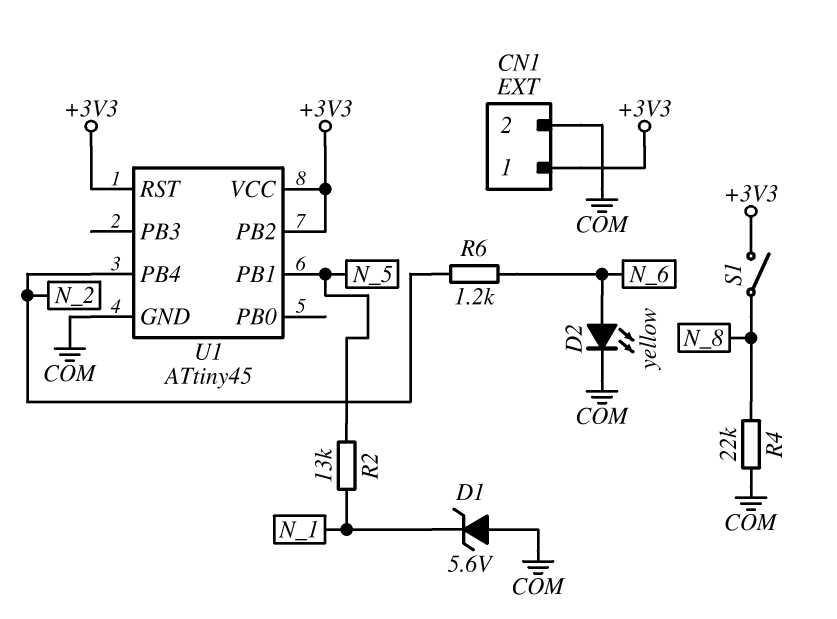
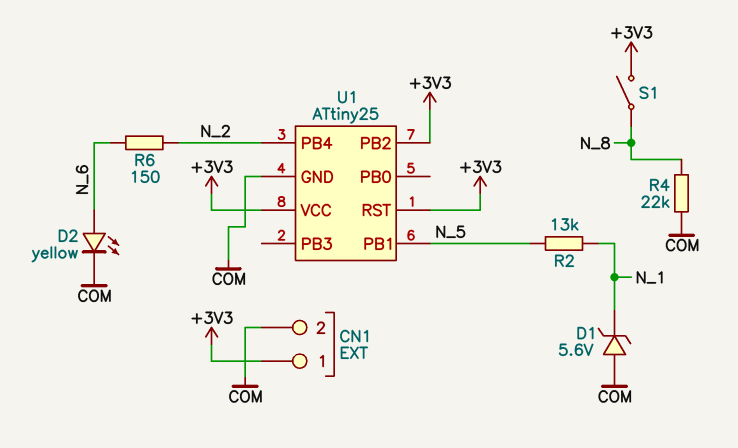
R6: 1.2k (N_2, N_6) -> 150 (N_2, N_6)
U1: ATtiny45 -> ATtiny25

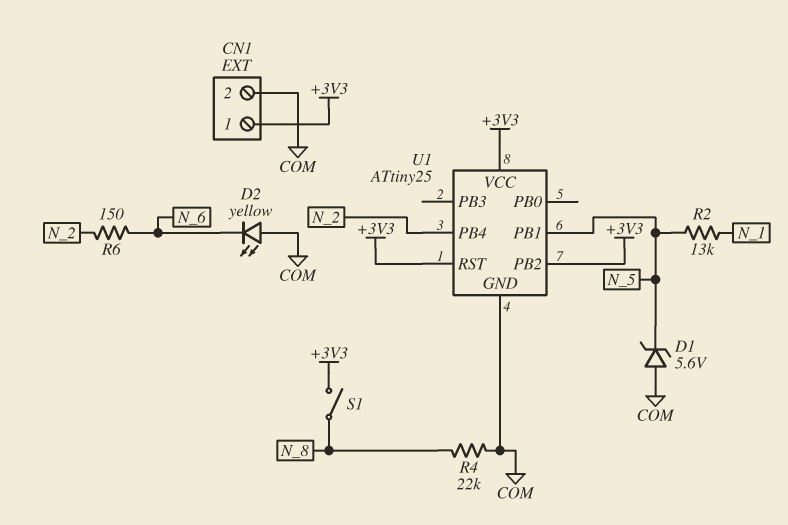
D1: zener 5.6V (A COM, K N_1) -> zener 5.6V (A COM, K N_5)
D2: LED yellow (A N_6, K COM) -> LED yellow (A COM, K N_6)

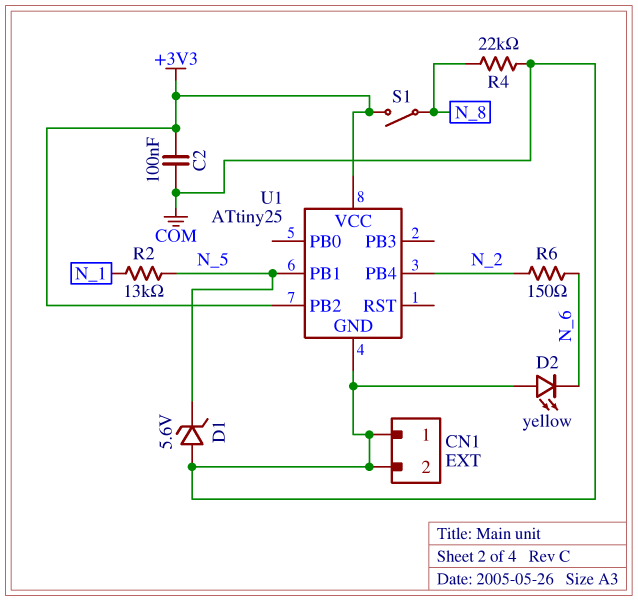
C2: none -> 100nF (+3V3, COM)
CN1 pin 1: +3V3 -> COM
U1 pin RST: +3V3 -> none

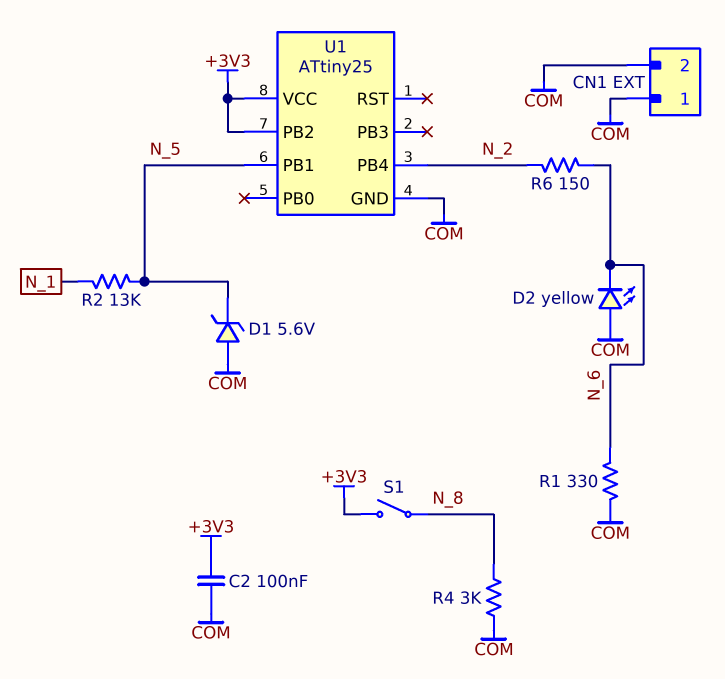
R1: none -> 330 (COM, N_6)
R4: 22k (COM, N_8) -> 3k (COM, N_8)

